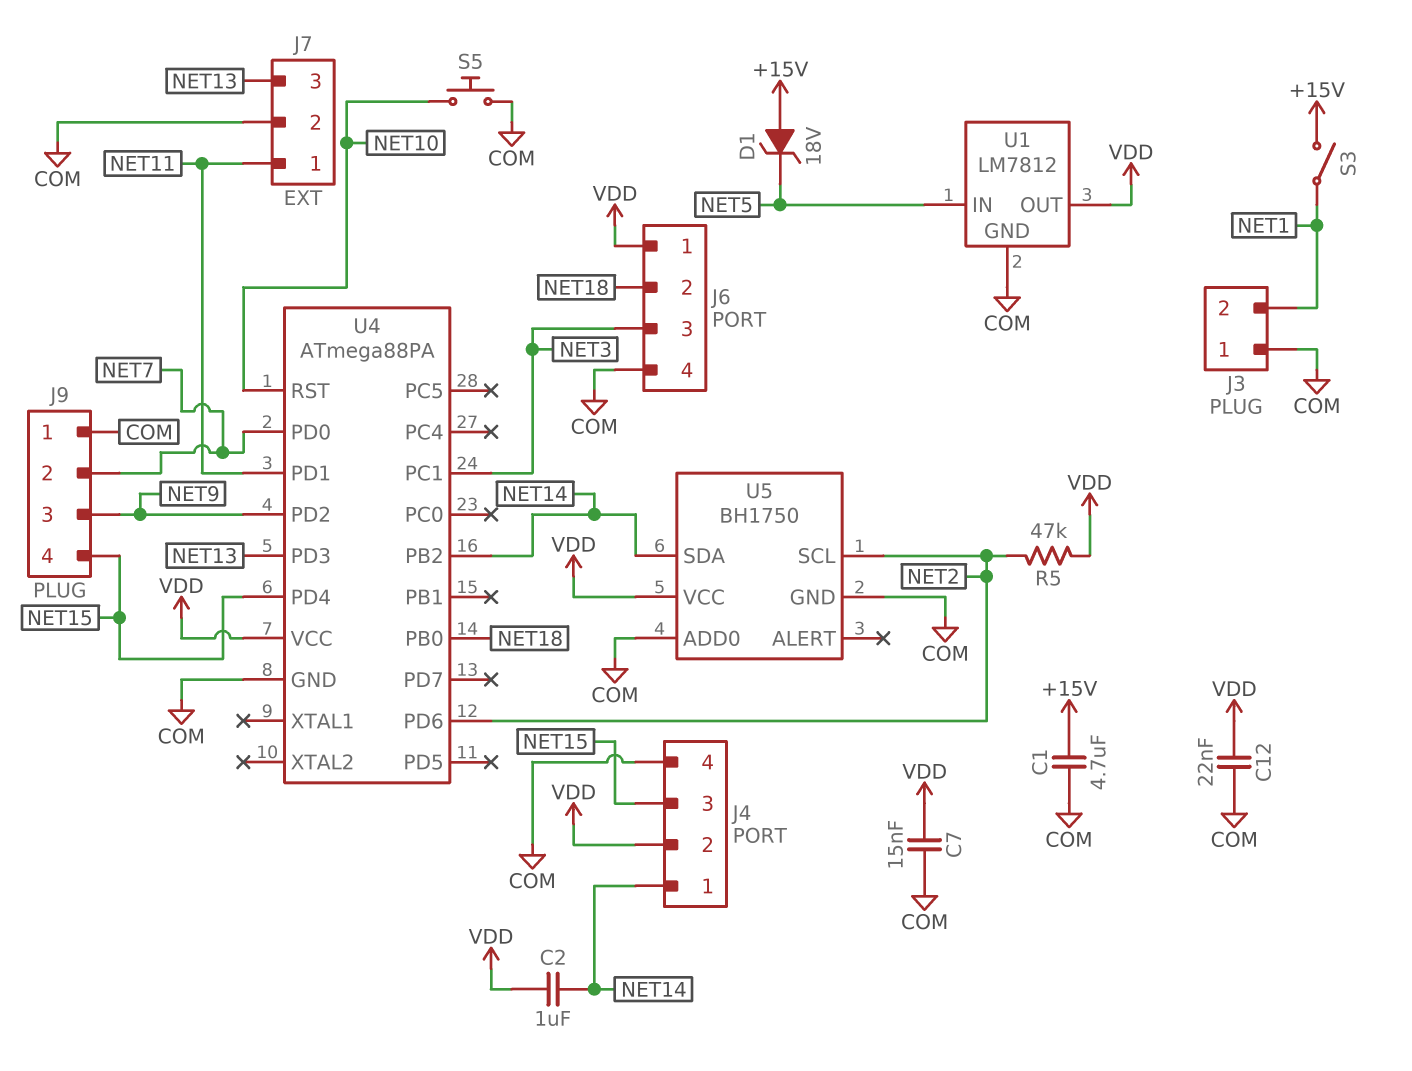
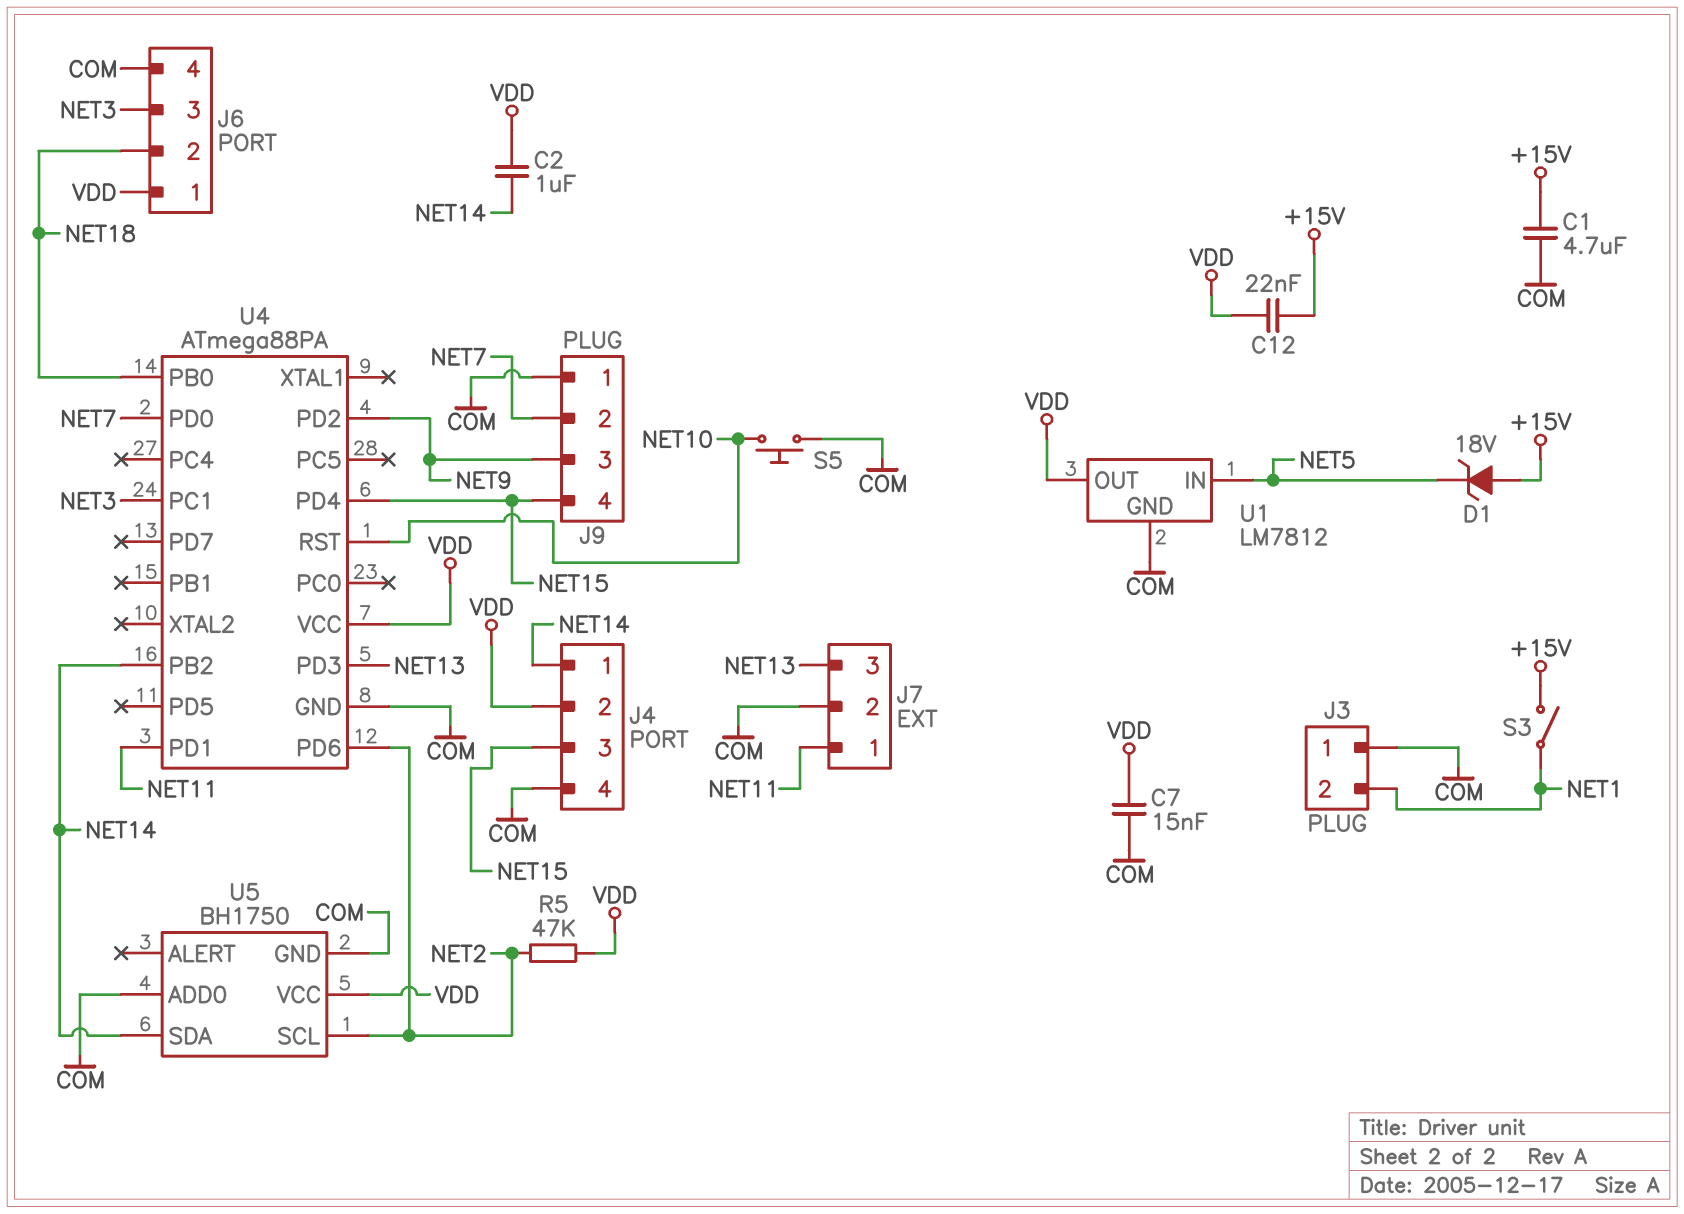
C12: 22nF (COM, VDD) -> 22nF (+15V, VDD)

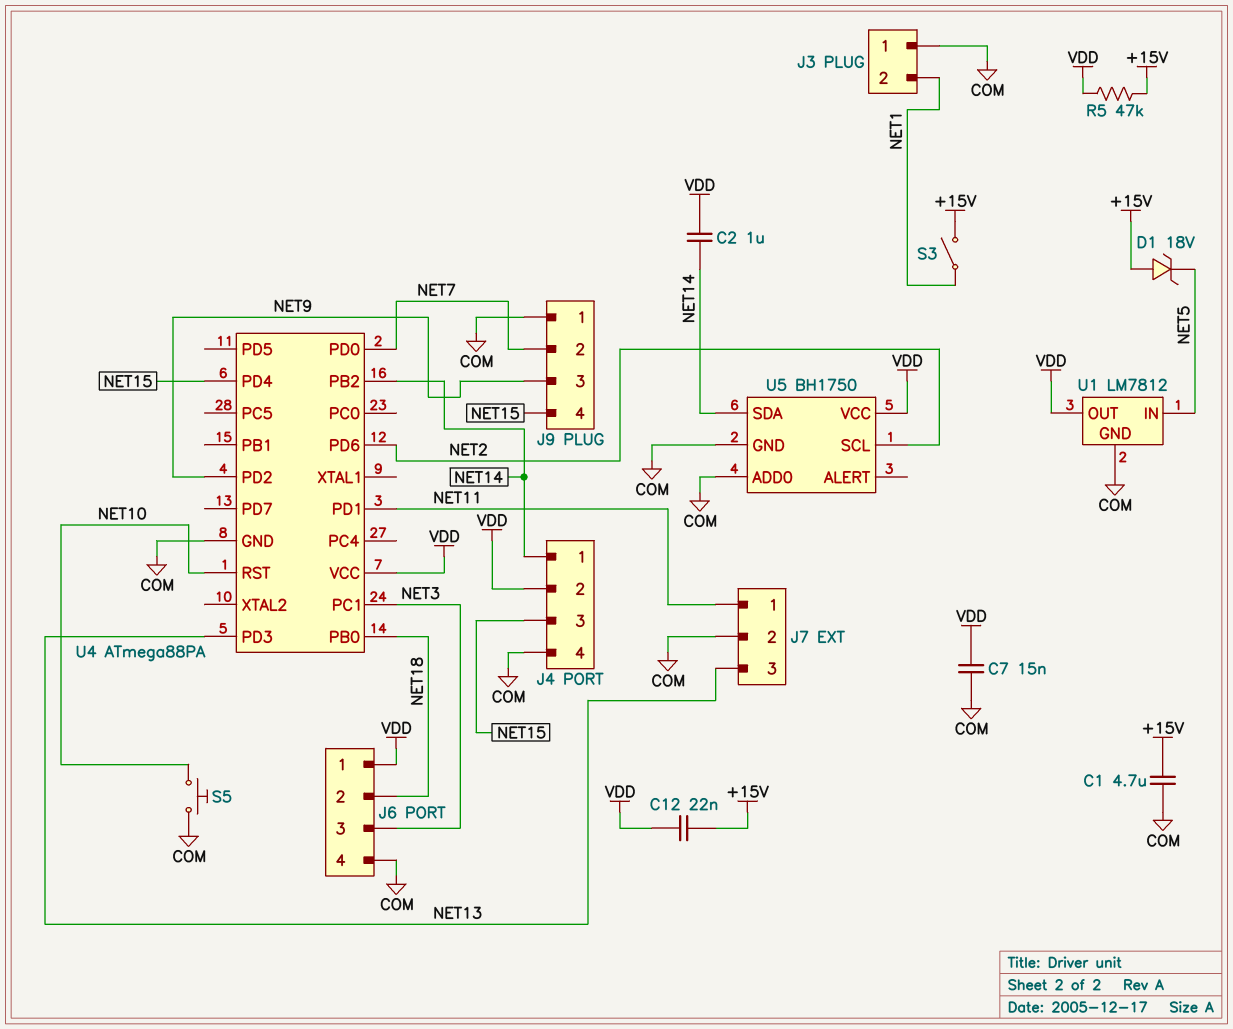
R5: 47k (NET2, VDD) -> 47k (+15V, VDD)

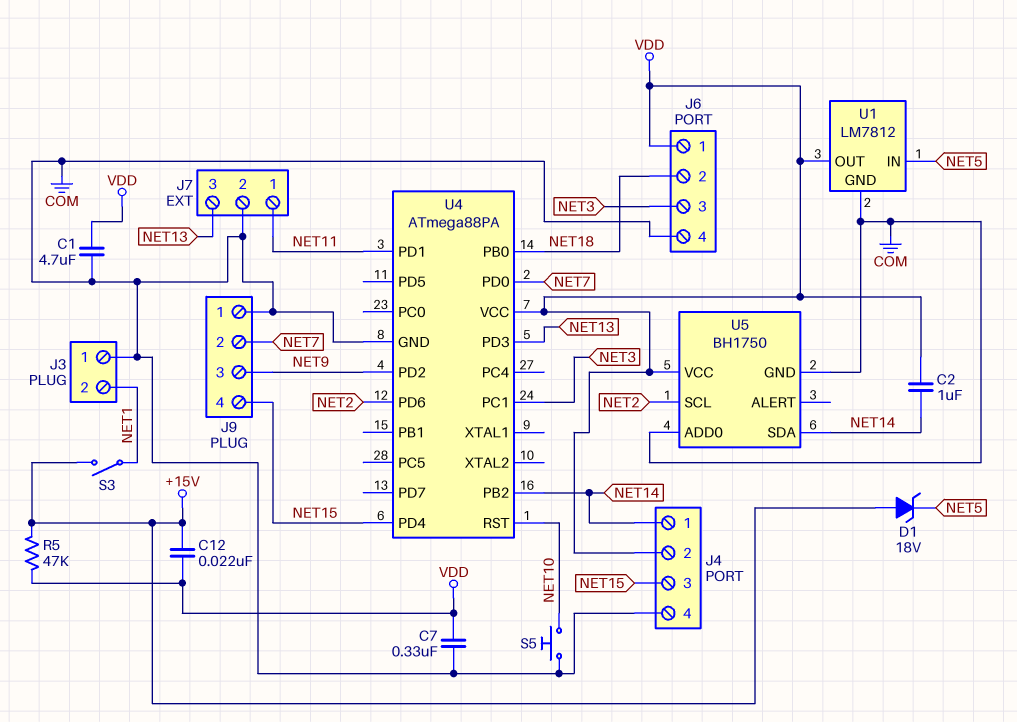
C1: 4.7uF (+15V, COM) -> 4.7uF (COM, VDD)
C7: 15nF (COM, VDD) -> 330nF (COM, VDD)

